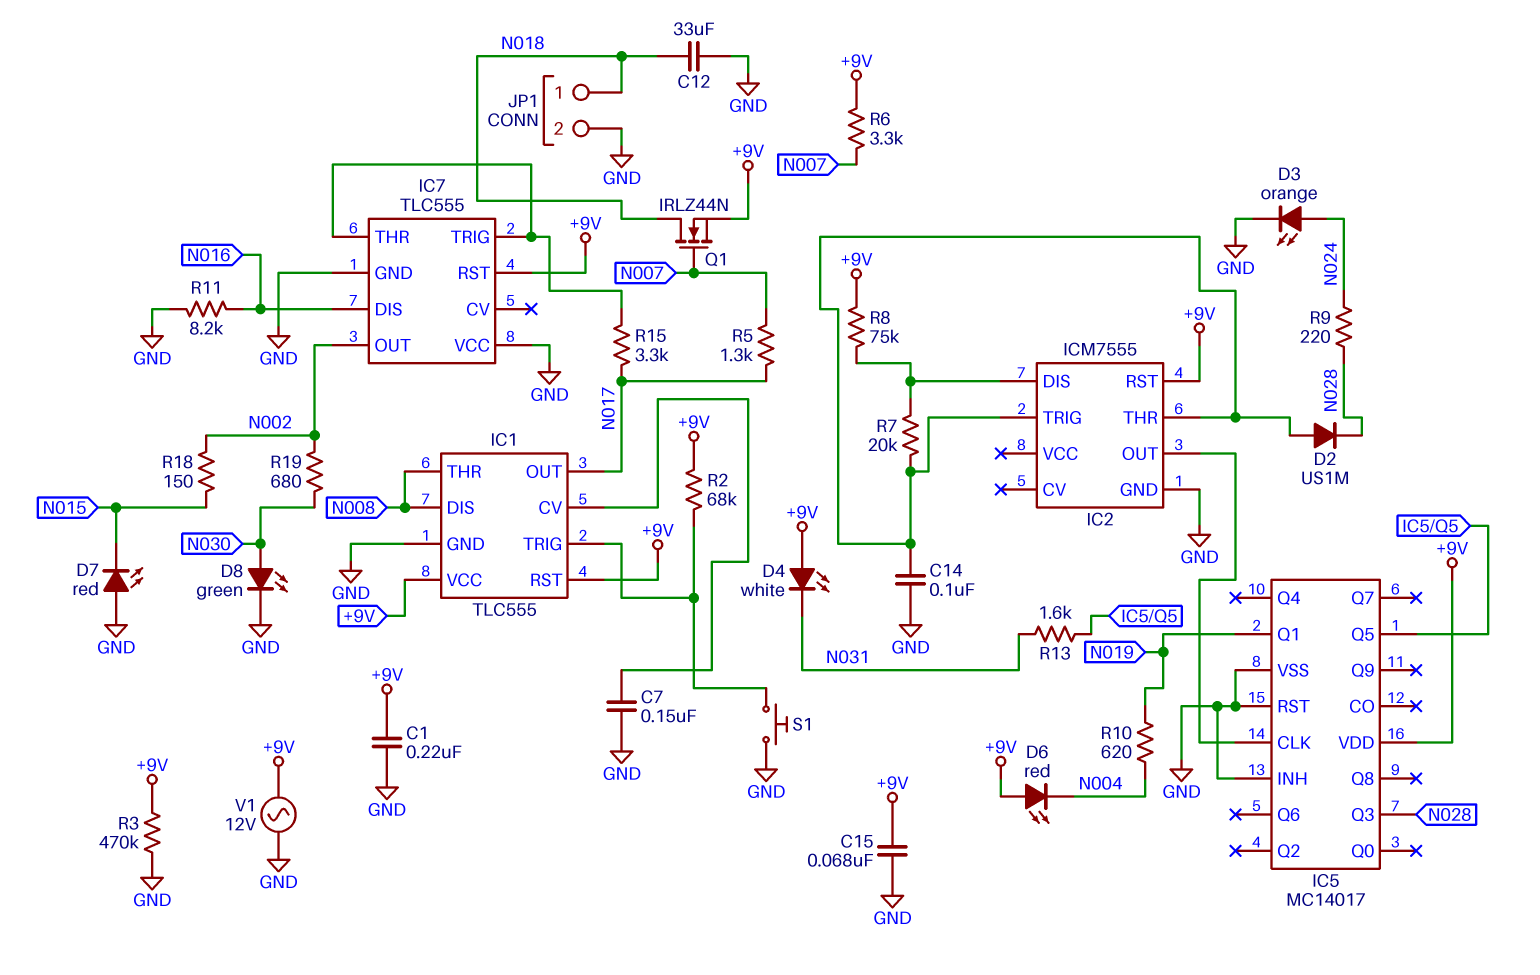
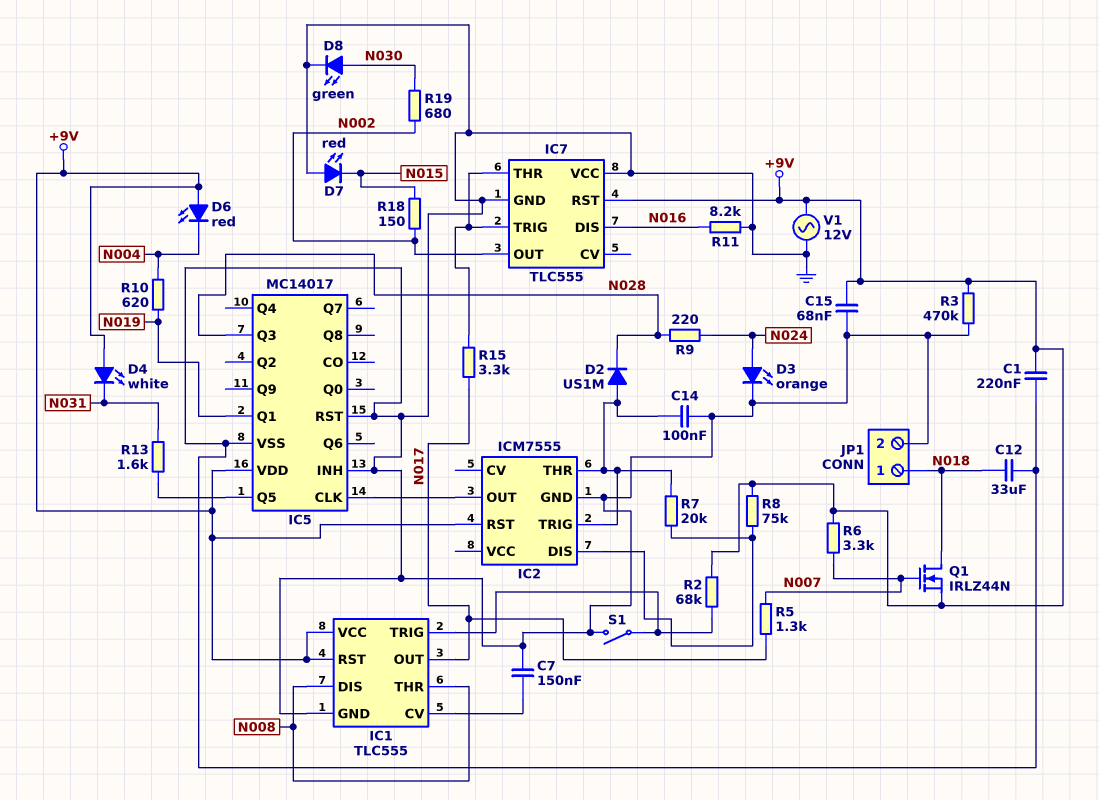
S1: button (GND, IC1/TRIG) -> switch (GND, IC1/TRIG)

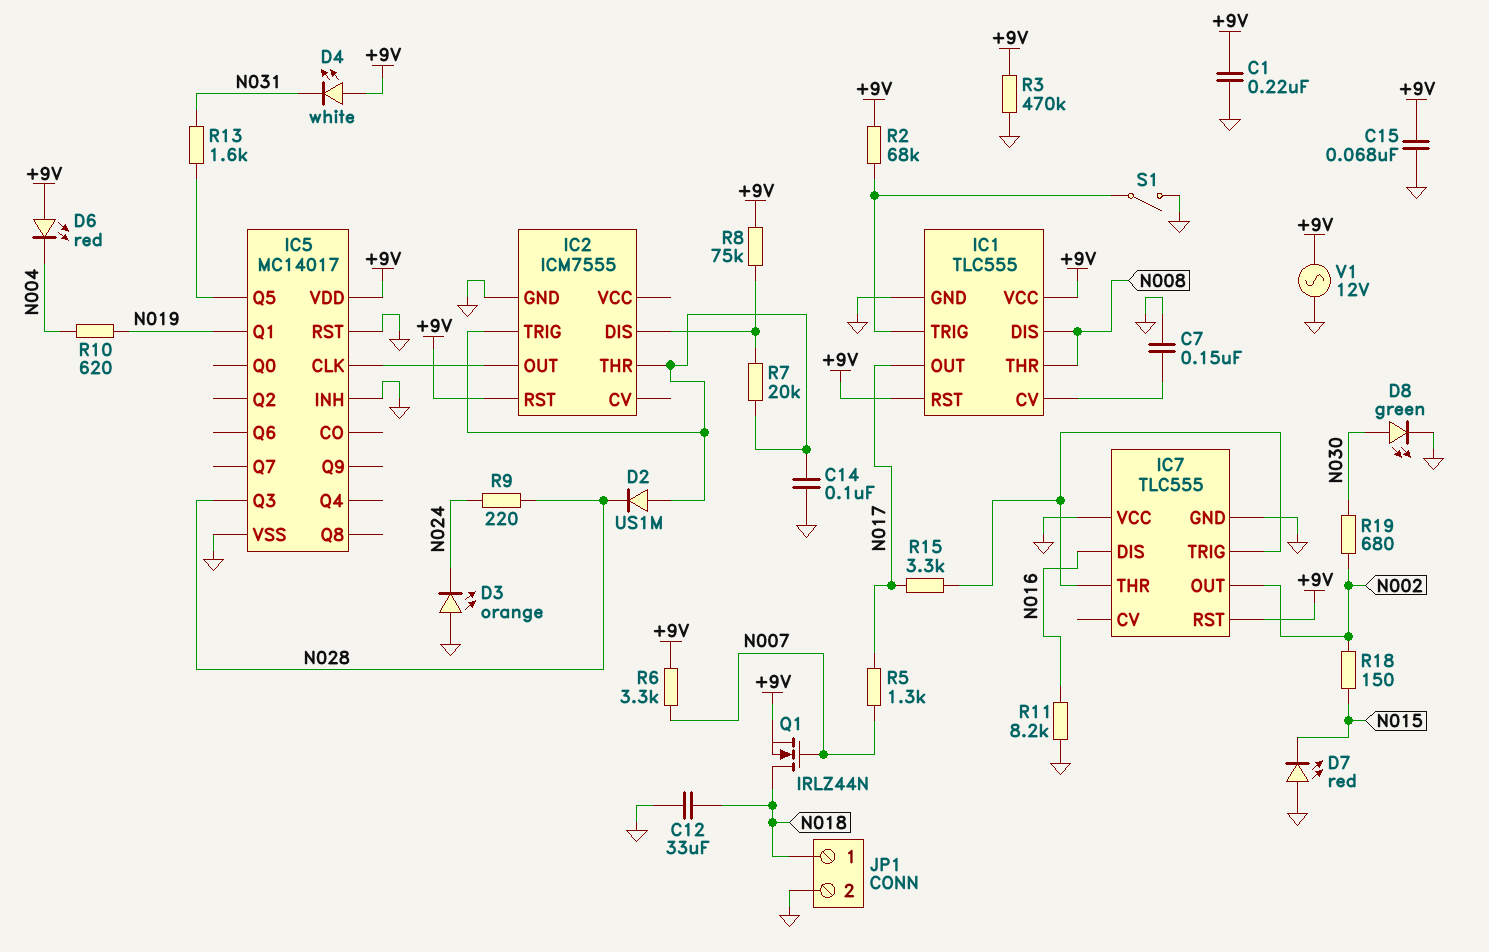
D3: LED orange (A N024, K GND) -> LED orange (A GND, K N024)

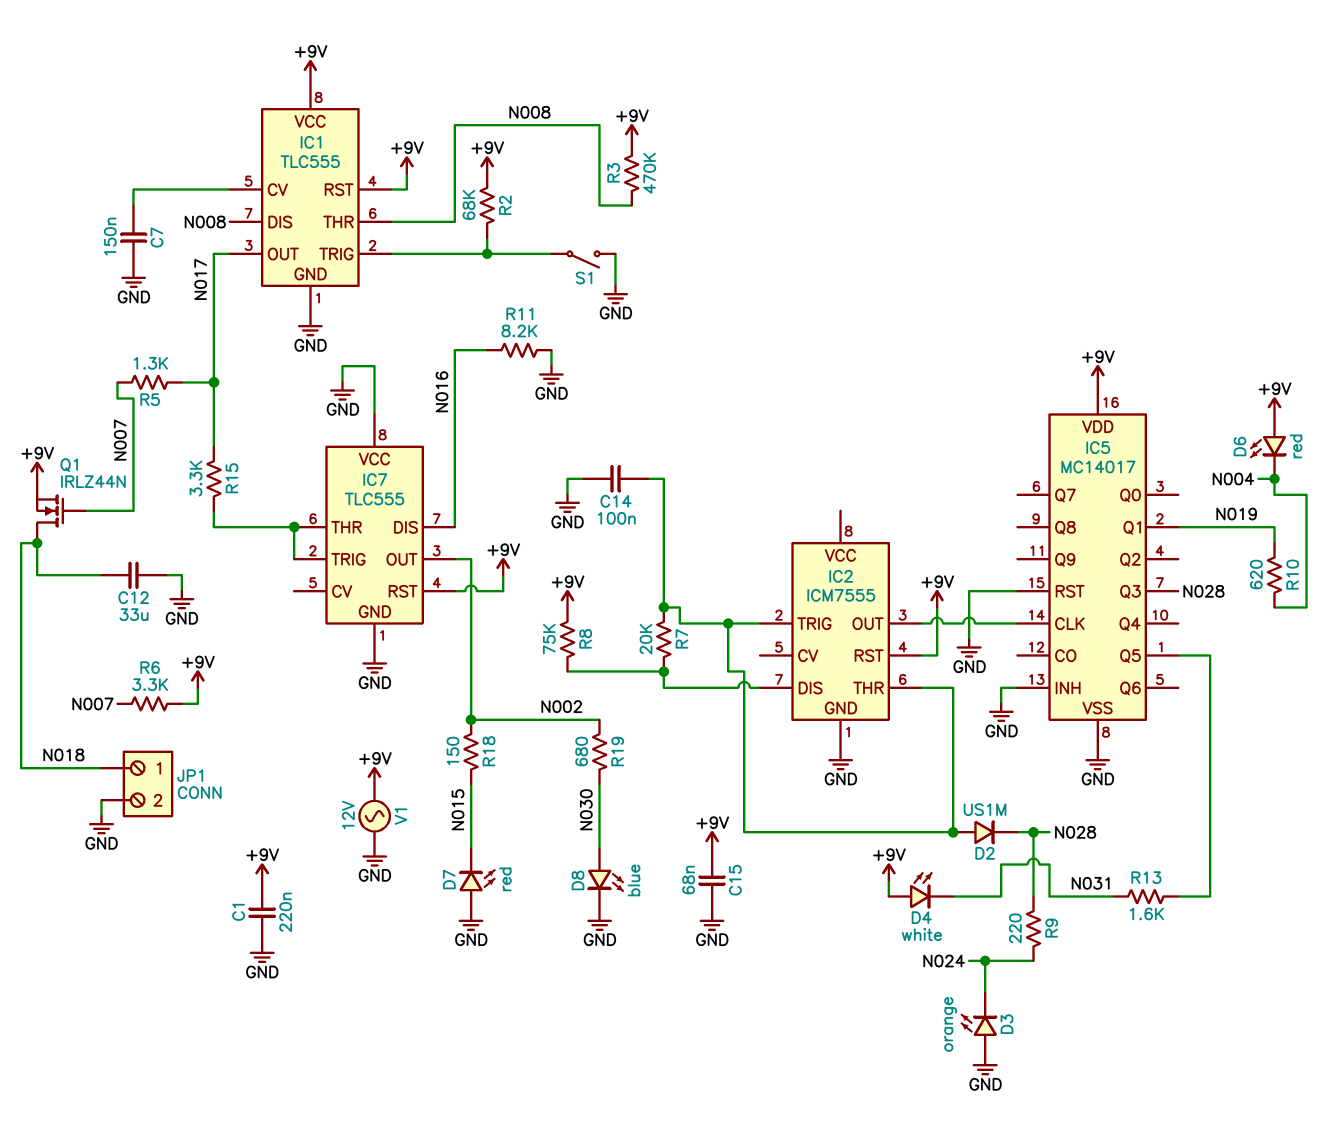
D8: LED green (A N030, K GND) -> LED blue (A N030, K GND)
R3: 470k (+9V, GND) -> 470k (+9V, N008)

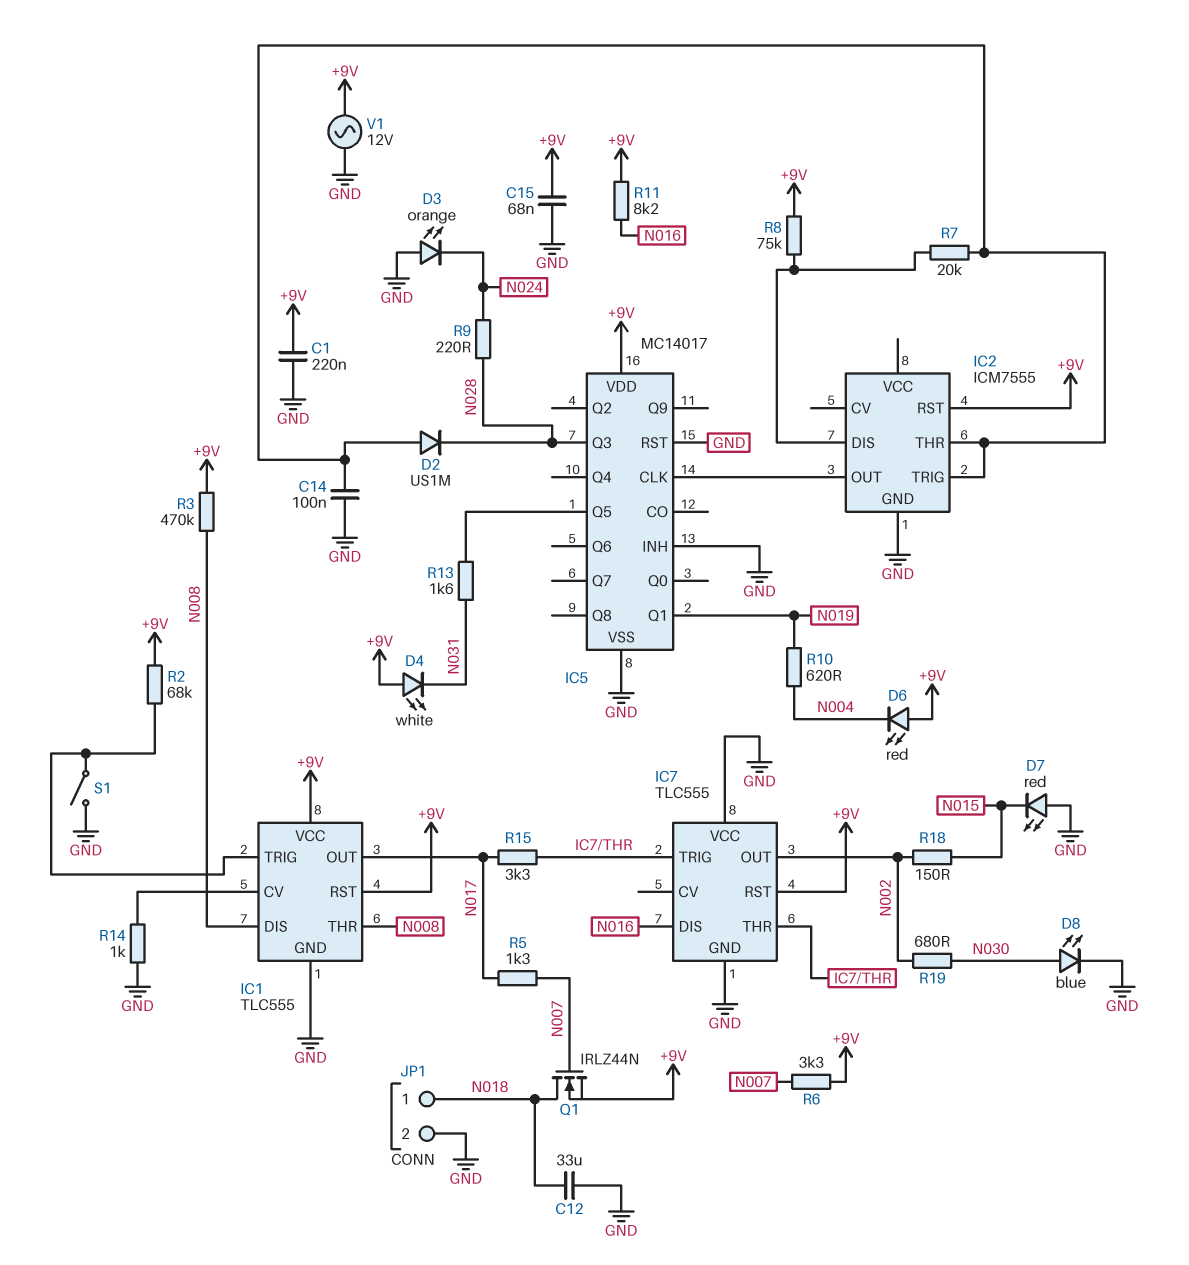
C7: 150nF (GND, IC1/CV) -> none
R11: 8.2k (GND, N016) -> 8.2k (+9V, N016)
R14: none -> 1k (GND, IC1/CV)

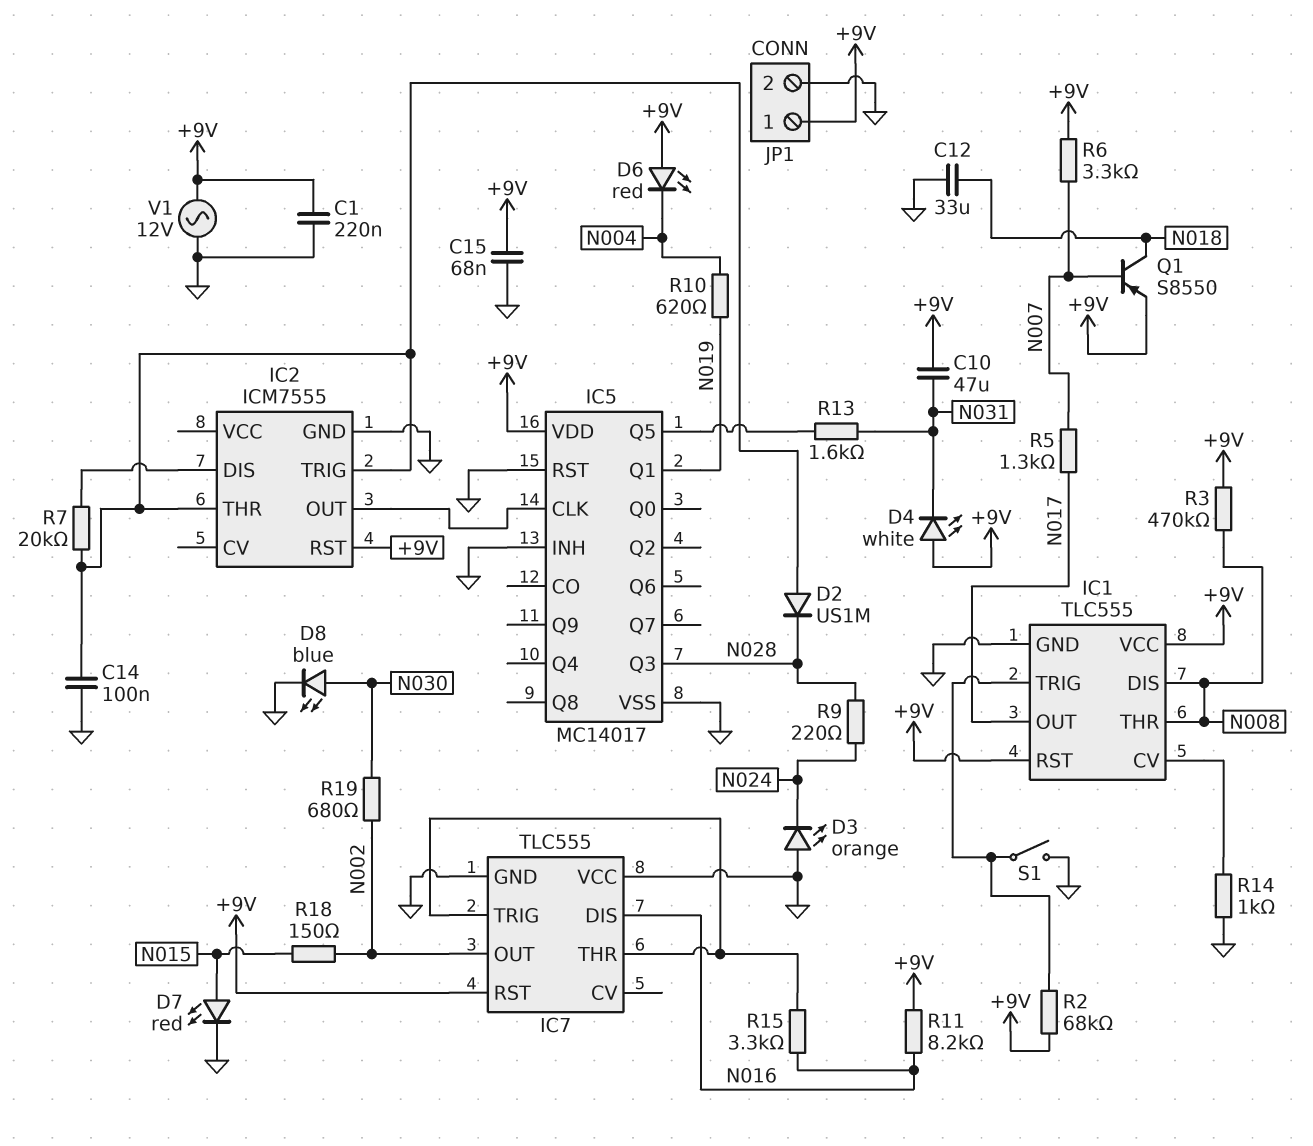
C10: none -> 47uF (+9V, N031)
D7: LED red (A GND, K N015) -> LED red (A N015, K GND)
JP1 pin 1: N018 -> +9V
Q1: NMOS IRLZ44N (G N007, D N018, S +9V) -> PNP S8550 (B N007, C N018, E +9V)
R8: 75k (+9V, IC2/DIS) -> none
R15: 3.3k (IC7/THR, N017) -> 3.3k (IC7/THR, N016)

